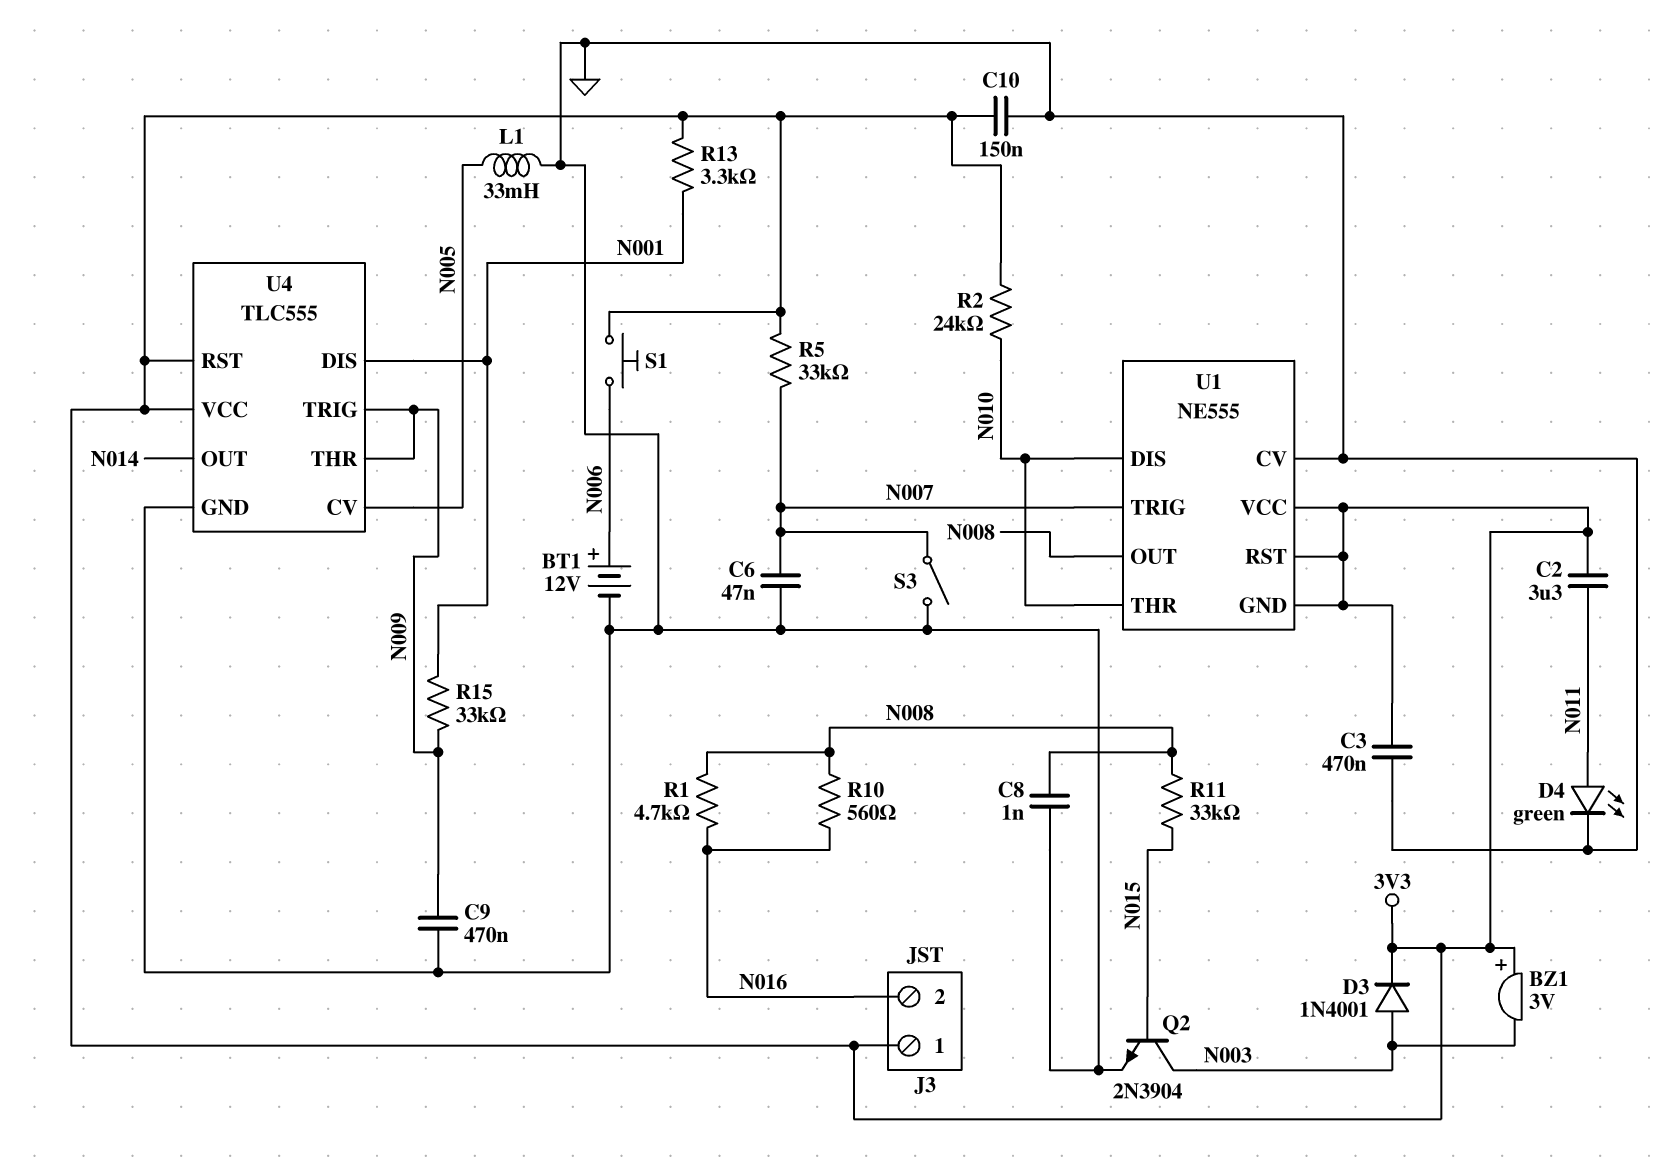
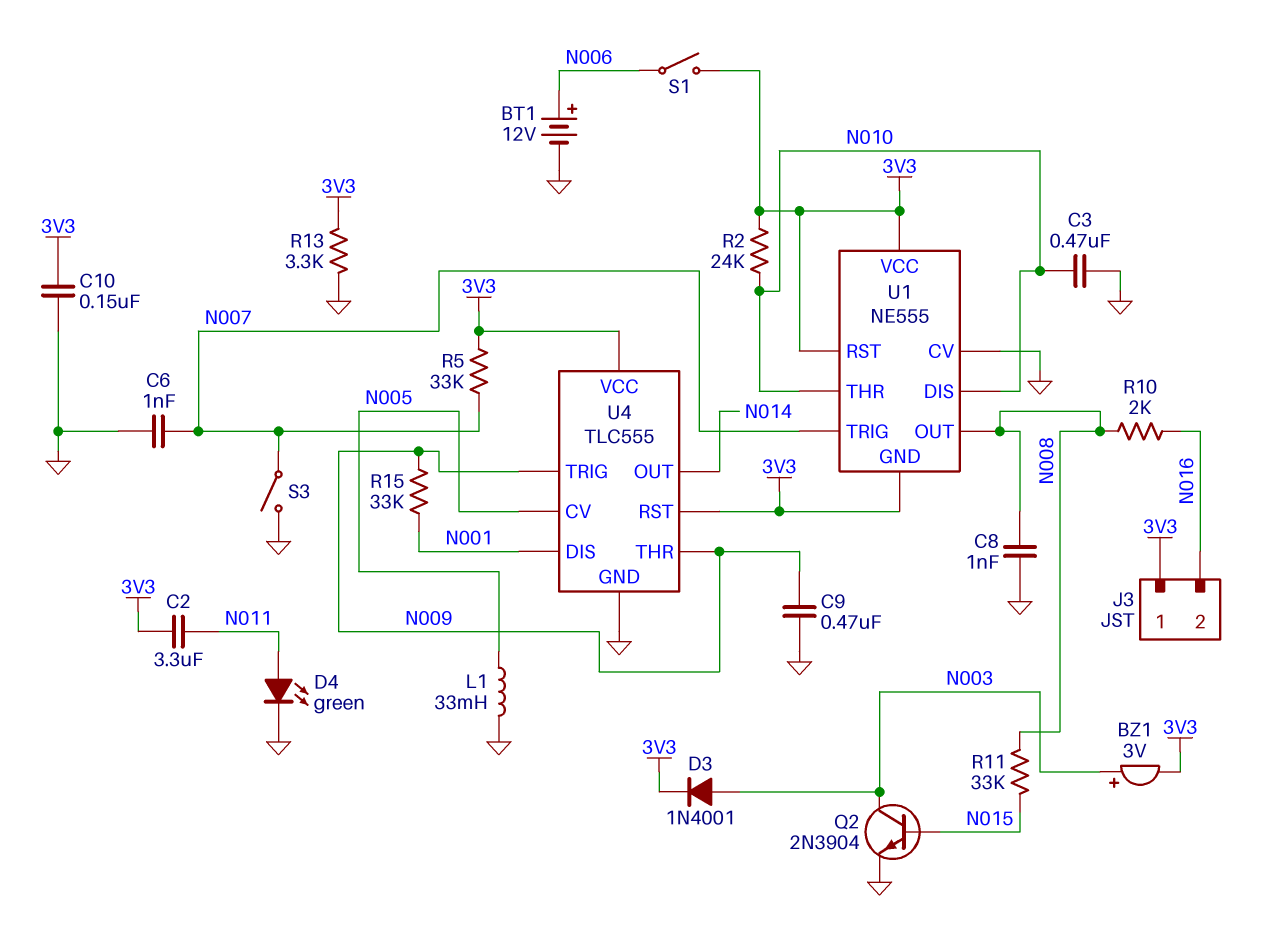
BZ1: buzzer 3V (plus 3V3, minus N003) -> buzzer 3V (plus N003, minus 3V3)
C3: 470nF (3V3, GND) -> 470nF (GND, N010)
C6: 47nF (GND, N007) -> 1nF (GND, N007)
R1: 4.7k (N008, N016) -> none
R10: 560 (N008, N016) -> 2k (N008, N016)
R13: 3.3k (3V3, N001) -> 3.3k (3V3, GND)
S1: button (3V3, N006) -> switch (3V3, N006)

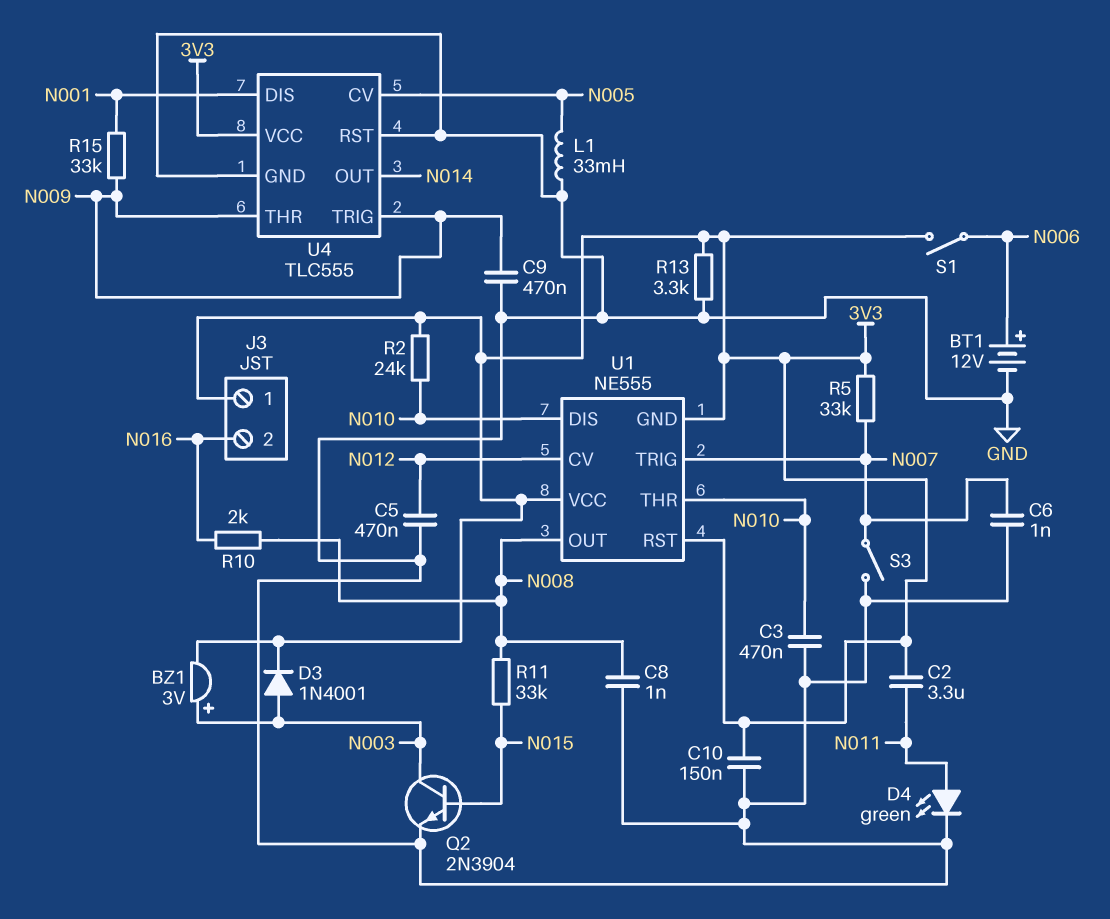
C5: none -> 470nF (GND, N012)
U1 pin CV: GND -> N012
U4 pin RST: 3V3 -> GND

